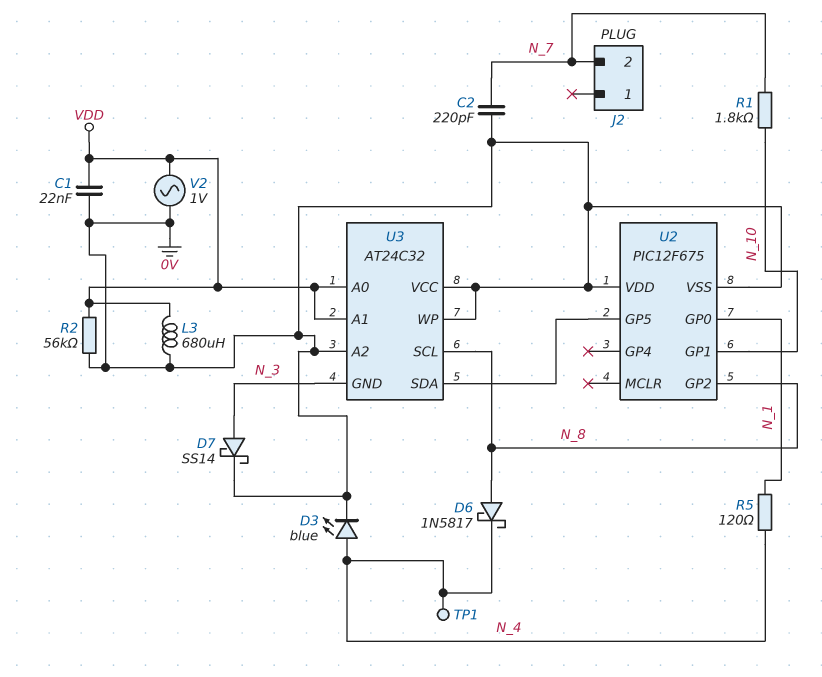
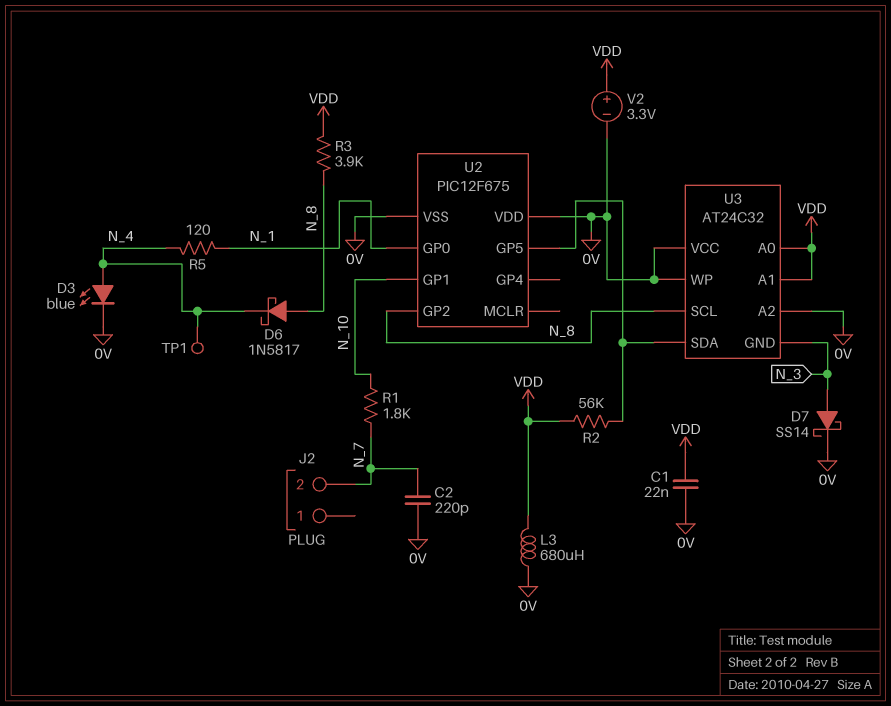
R2: 56k (0V, VDD) -> 56k (U2/GP5, VDD)
R3: none -> 3.9k (N_8, VDD)
V2: AC 1V (0V, VDD) -> 3.3V (plus VDD, minus 0V)

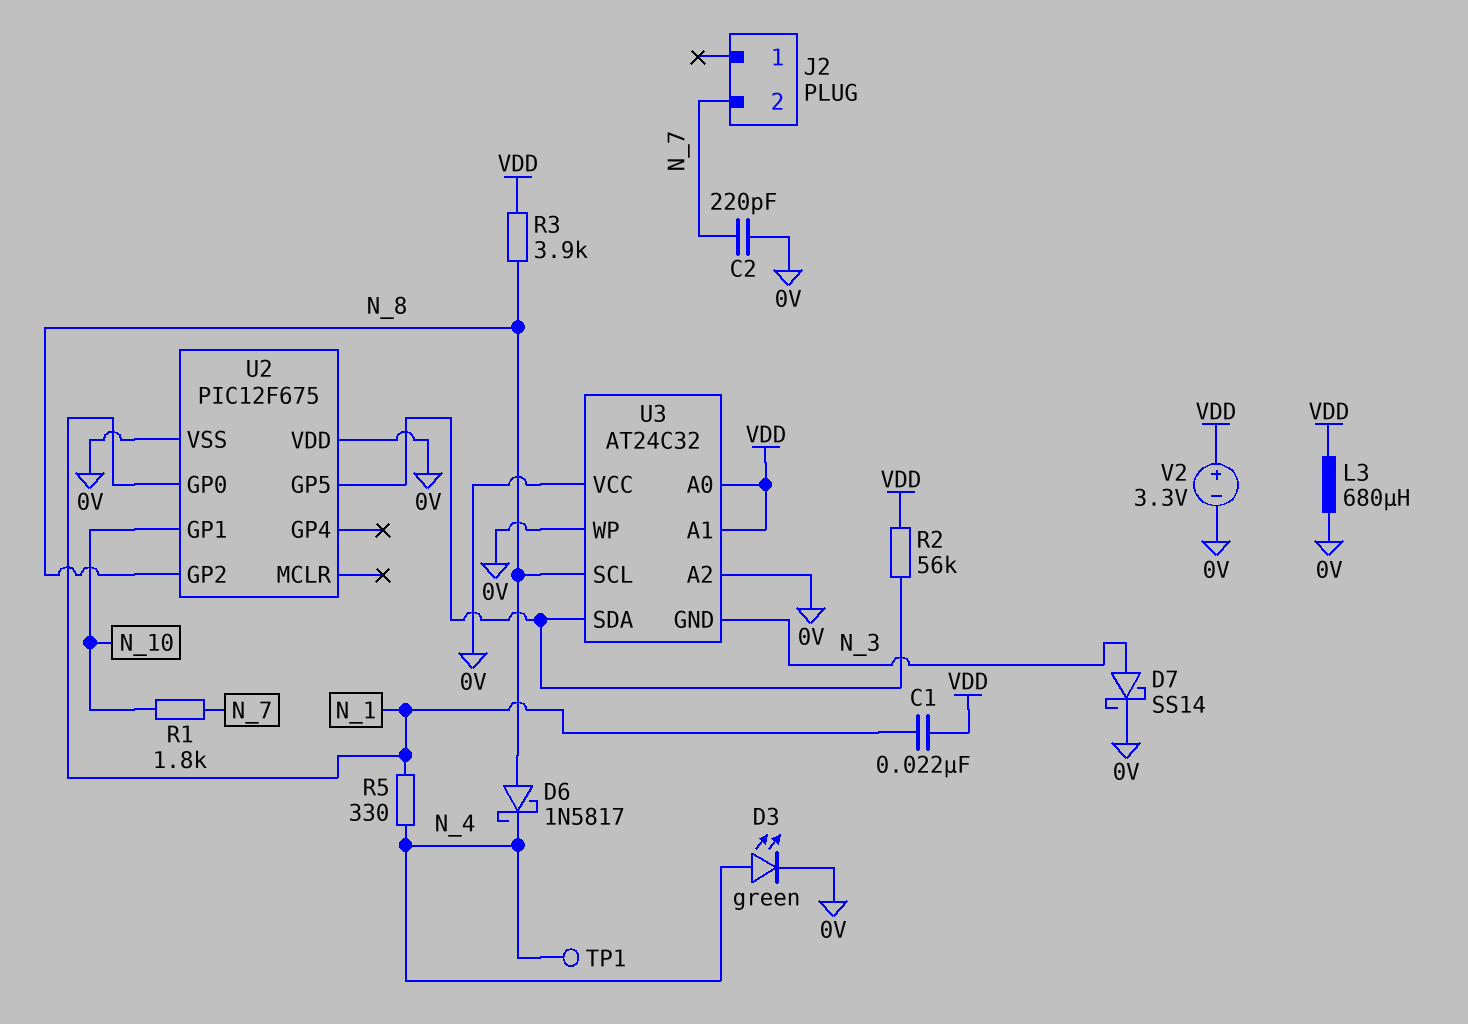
C1: 22nF (0V, VDD) -> 22nF (N_1, VDD)
D3: LED blue (A N_4, K 0V) -> LED green (A N_4, K 0V)
R5: 120 (N_1, N_4) -> 330 (N_1, N_4)

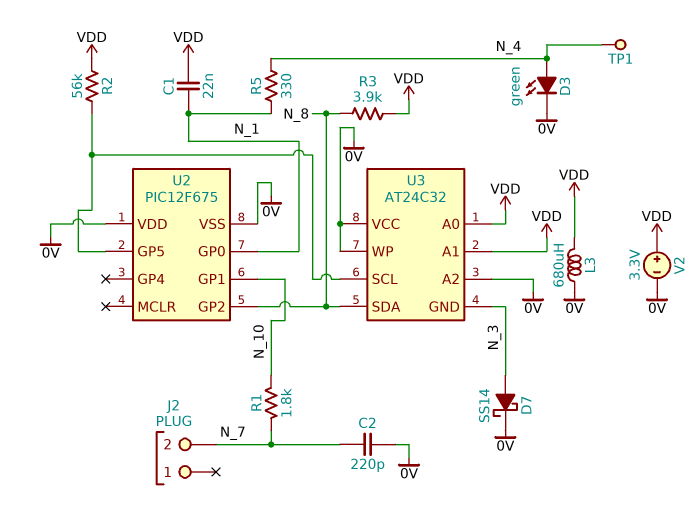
D6: schottky 1N5817 (A N_8, K N_4) -> none
U3 pin SCL: N_8 -> U2/GP5
U3 pin SDA: U2/GP5 -> N_8

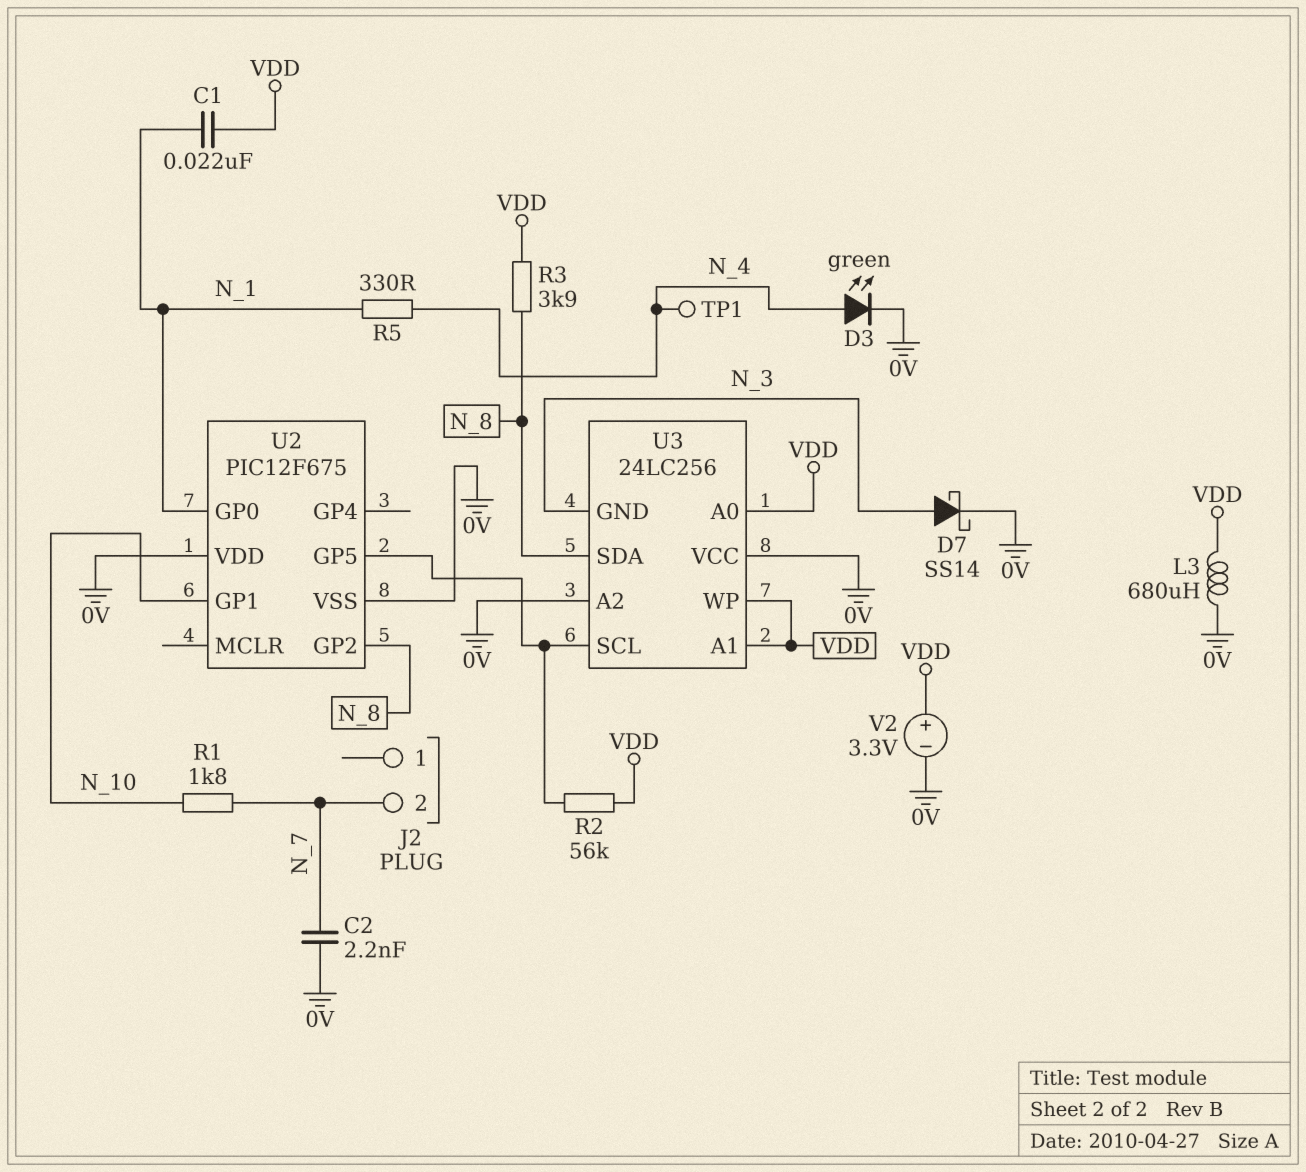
C2: 220pF (0V, N_7) -> 2.2nF (0V, N_7)
U3: AT24C32 -> 24LC256
U3 pin WP: 0V -> VDD

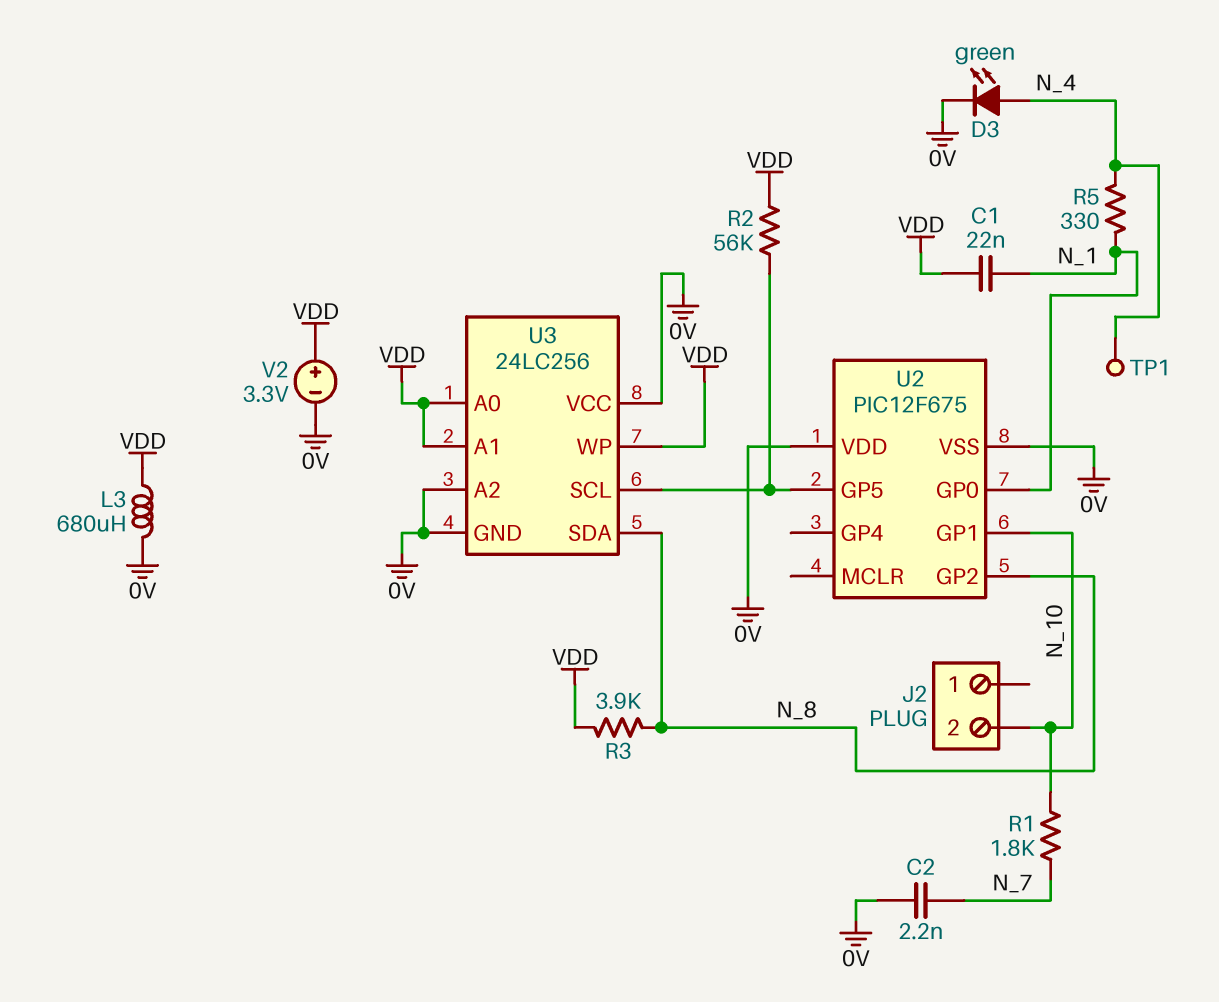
D7: schottky SS14 (A N_3, K 0V) -> none
J2 pin 2: N_7 -> N_10
U3 pin GND: N_3 -> 0V

